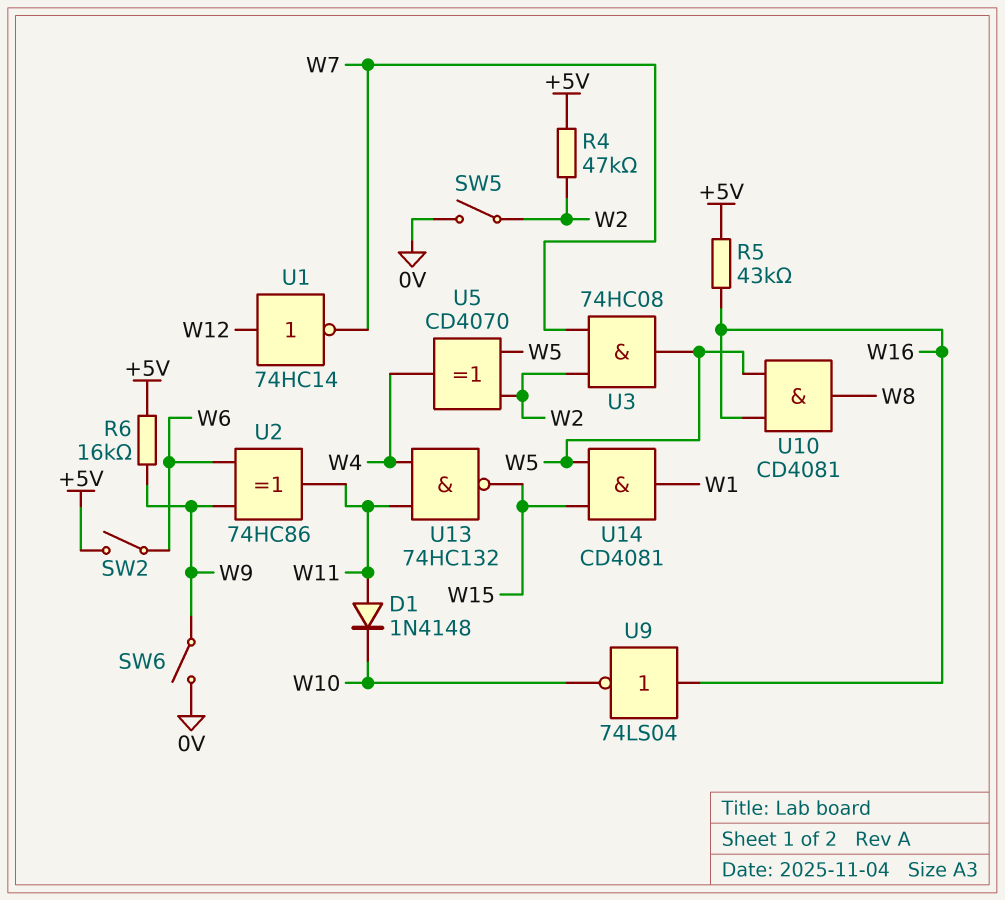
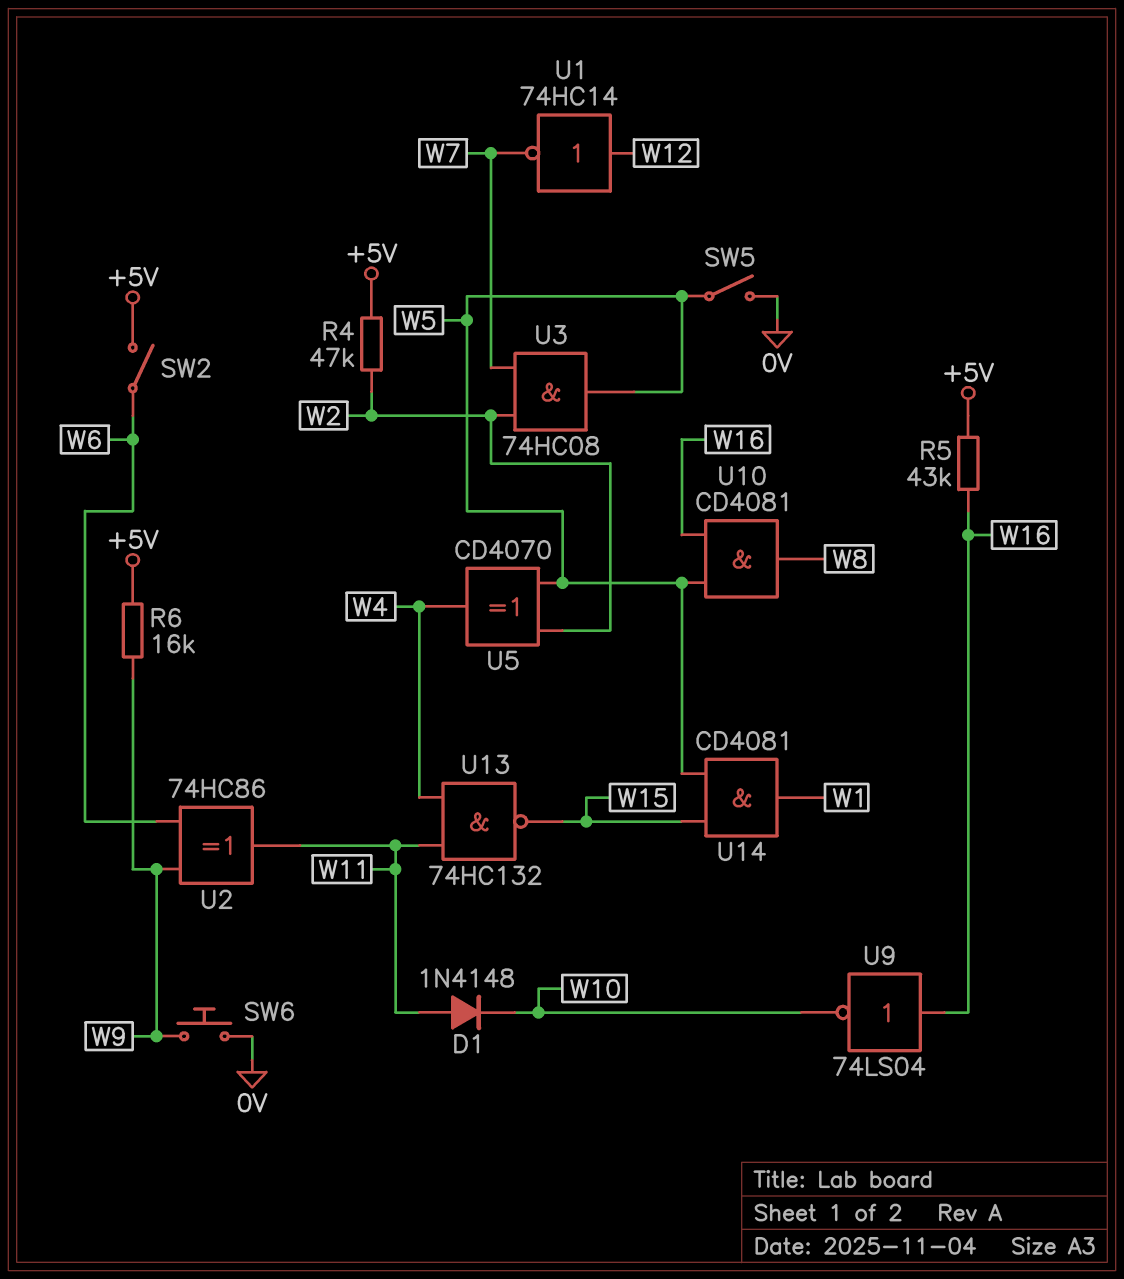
SW5: switch (0V, W2) -> switch (0V, W5)
SW6: switch (0V, W9) -> button (0V, W9)

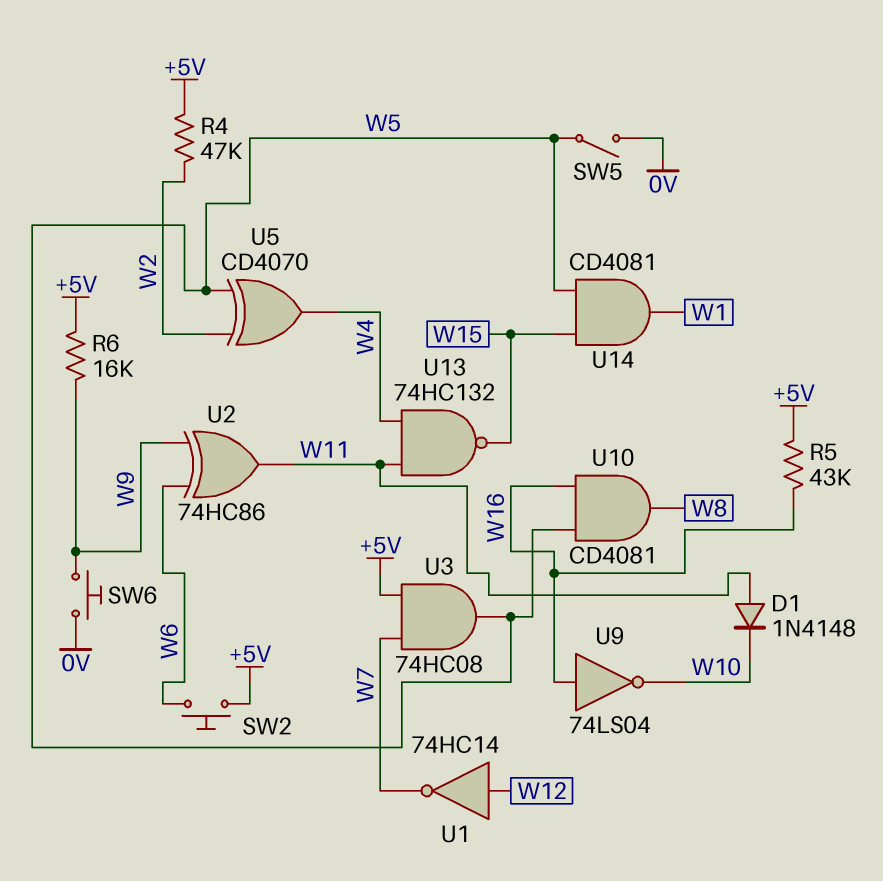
SW2: switch (+5V, W6) -> button (+5V, W6)
U3: AND 74HC08 (in W2, in W7, out W5) -> AND 74HC08 (in +5V, in W7, out W5)

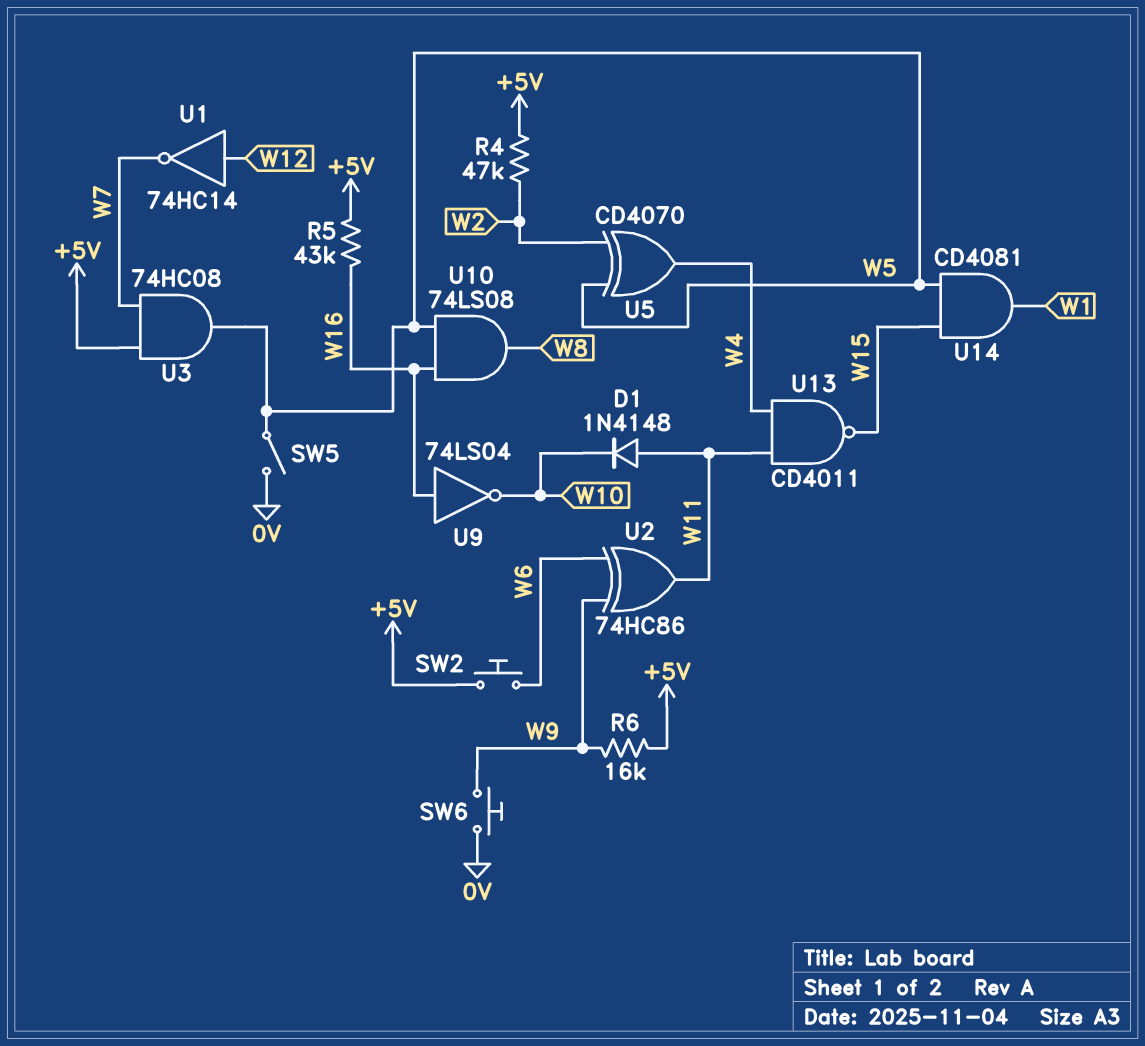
U10: AND CD4081 (in W5, in W16, out W8) -> AND 74LS08 (in W5, in W16, out W8)
U13: NAND 74HC132 (in W4, in W11, out W15) -> NAND CD4011 (in W4, in W11, out W15)

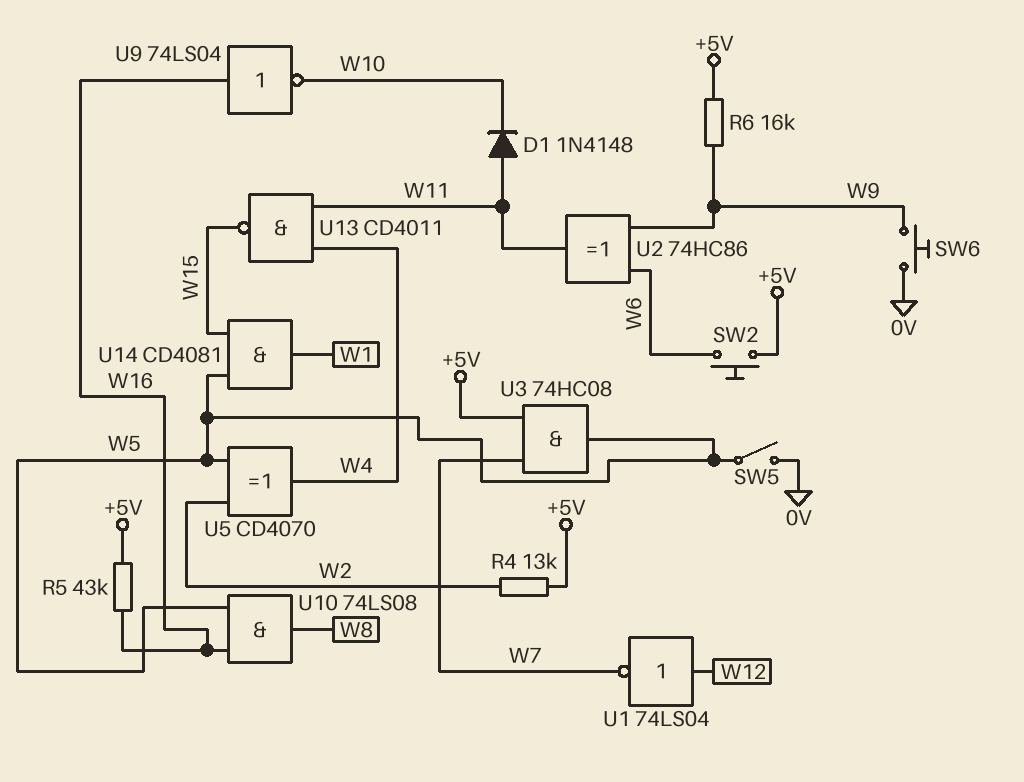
R4: 47k (+5V, W2) -> 13k (+5V, W2)
U1: NOT 74HC14 (in W12, out W7) -> NOT 74LS04 (in W12, out W7)

